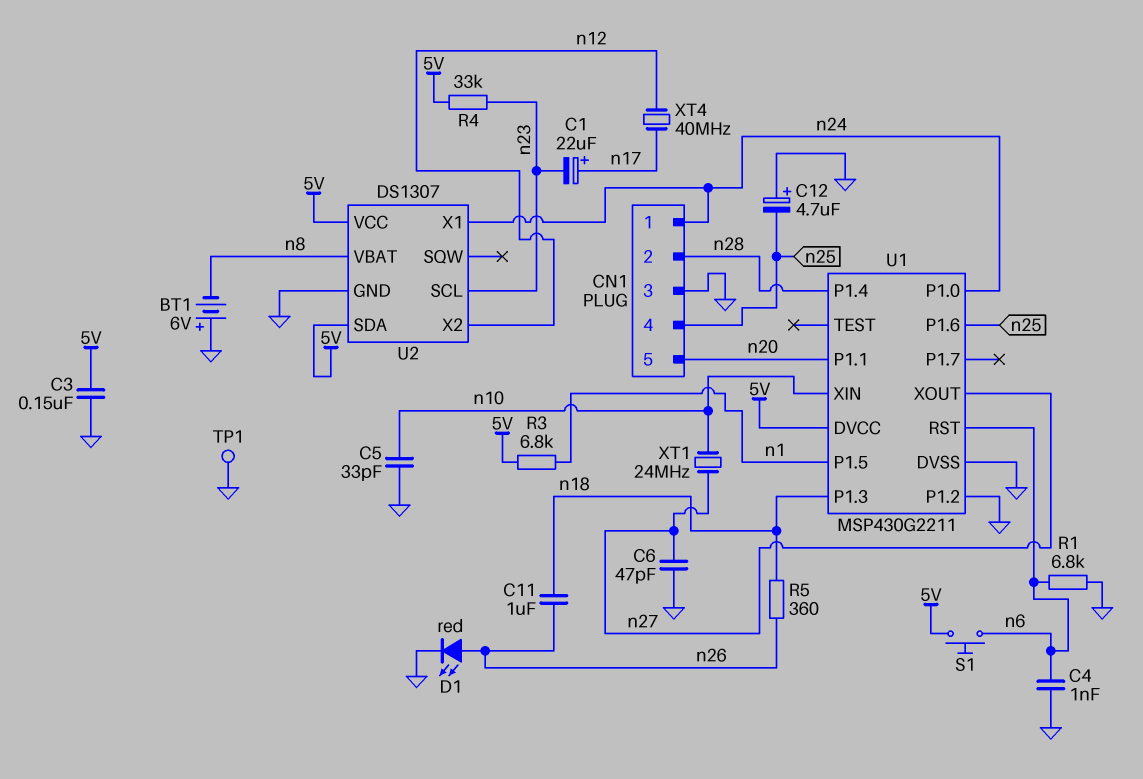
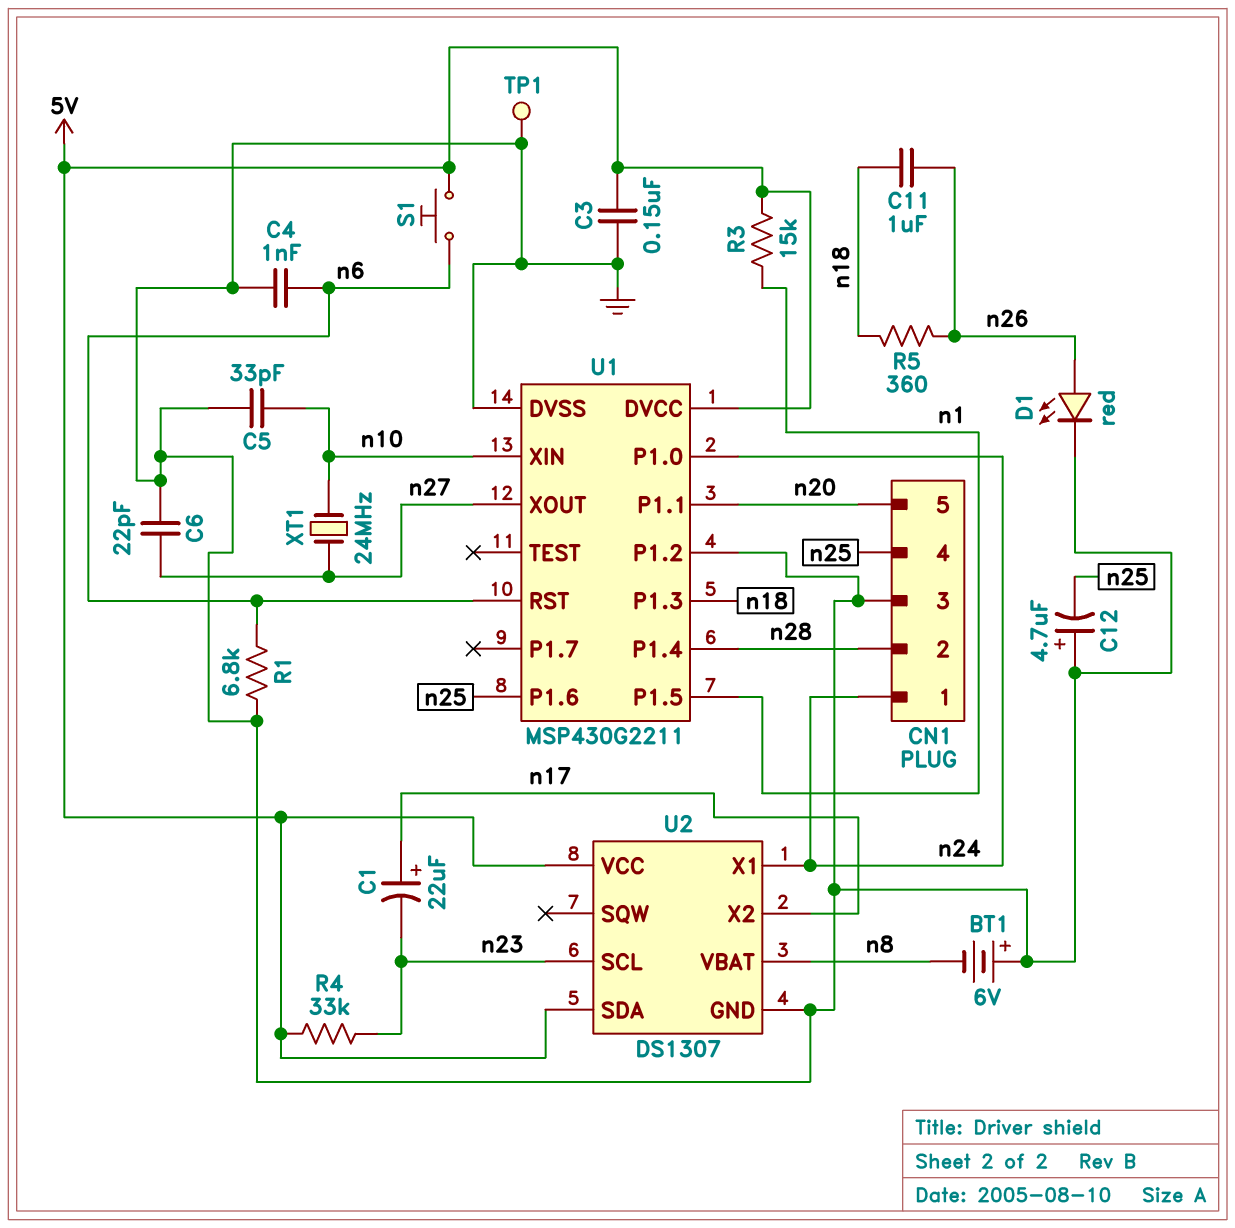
C6: 47pF (GND, n27) -> 22pF (GND, n27)
R3: 6.8k (5V, n1) -> 15k (5V, n1)
U2 pin X2: n12 -> n17
XT4: 40MHz (n12, n17) -> none

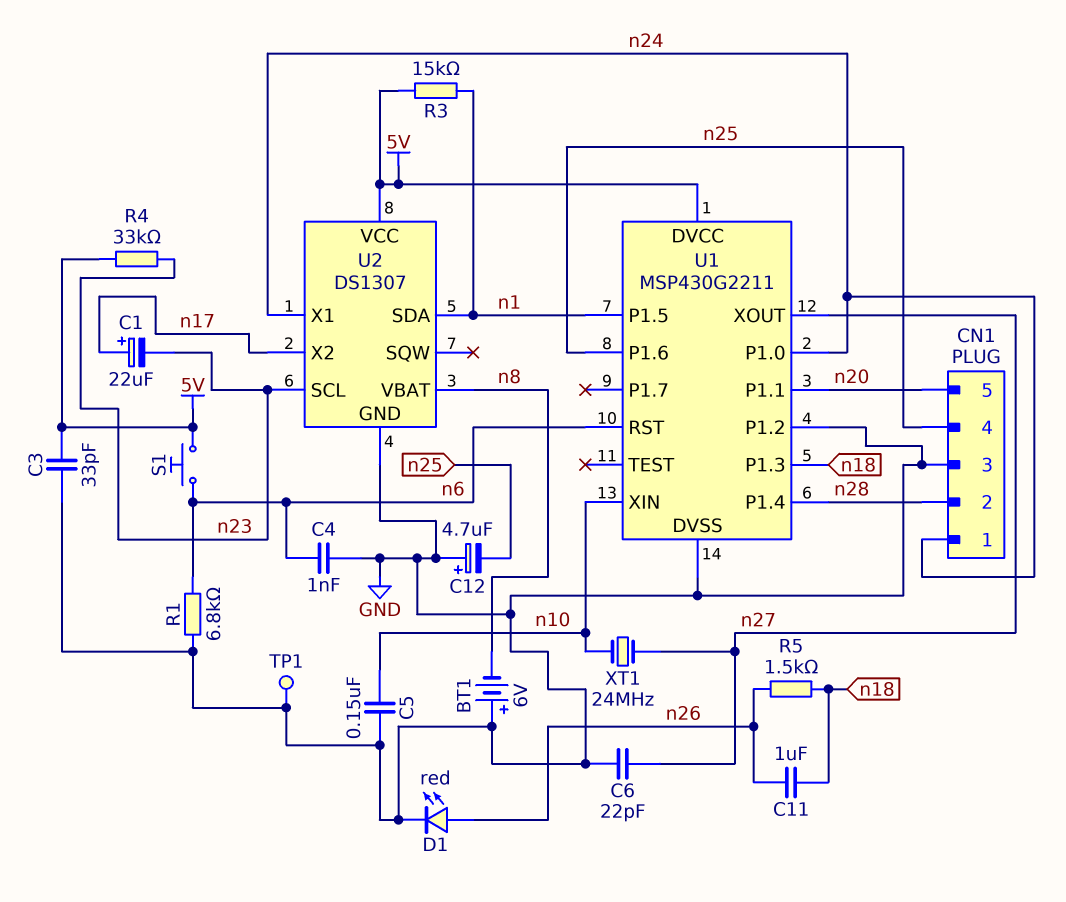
C3: 150nF (5V, GND) -> 33pF (5V, GND)
C5: 33pF (GND, n10) -> 150nF (GND, n10)
R5: 360 (n18, n26) -> 1.5k (n18, n26)
U2 pin SDA: 5V -> n1

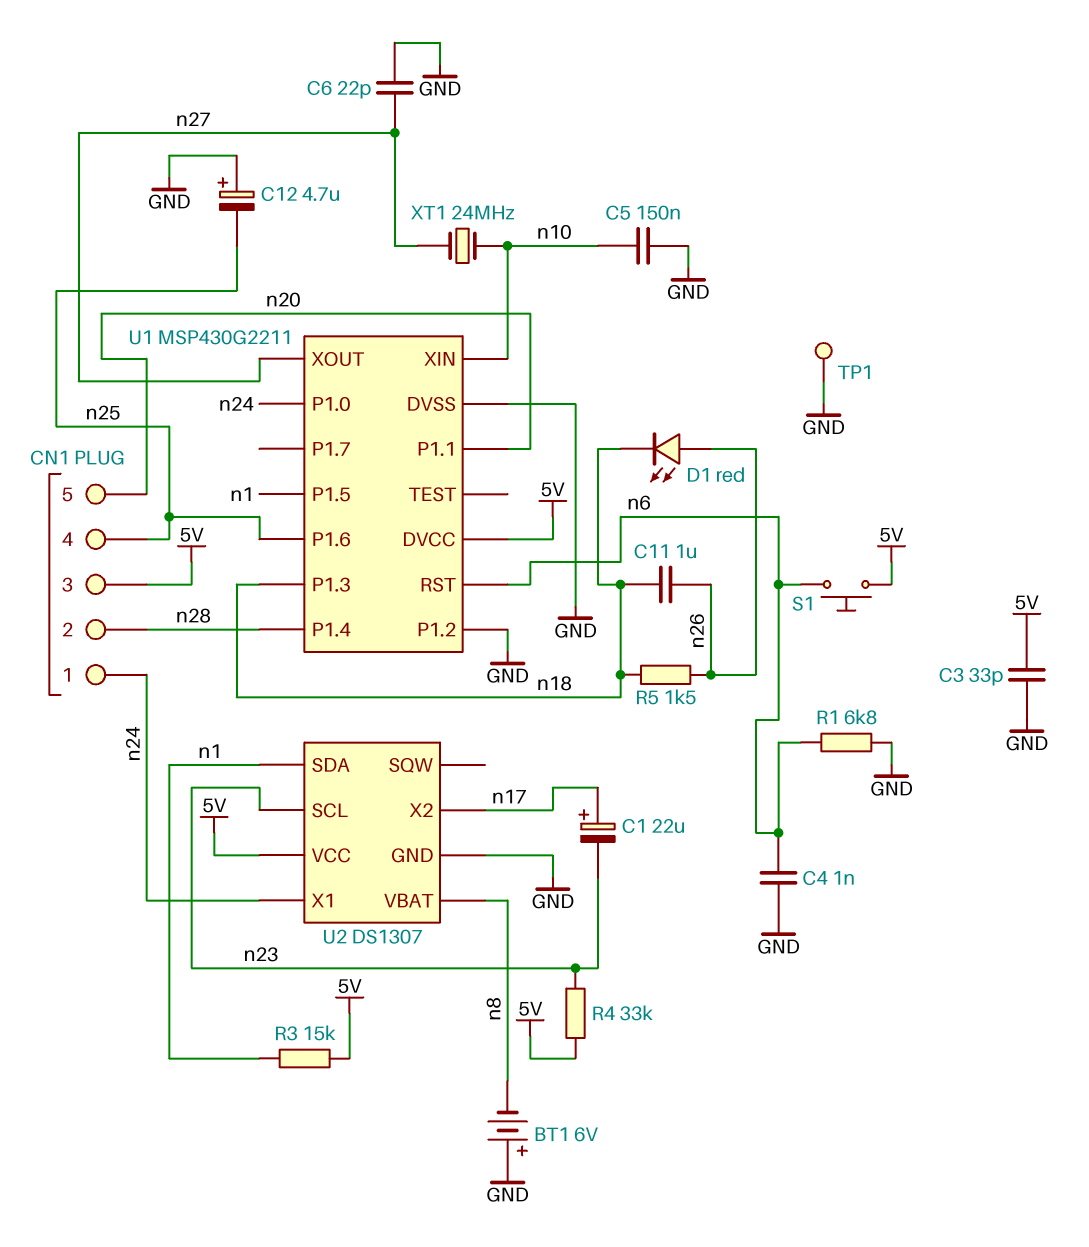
CN1 pin 3: GND -> 5V
D1: LED red (A n26, K GND) -> LED red (A n26, K n18)

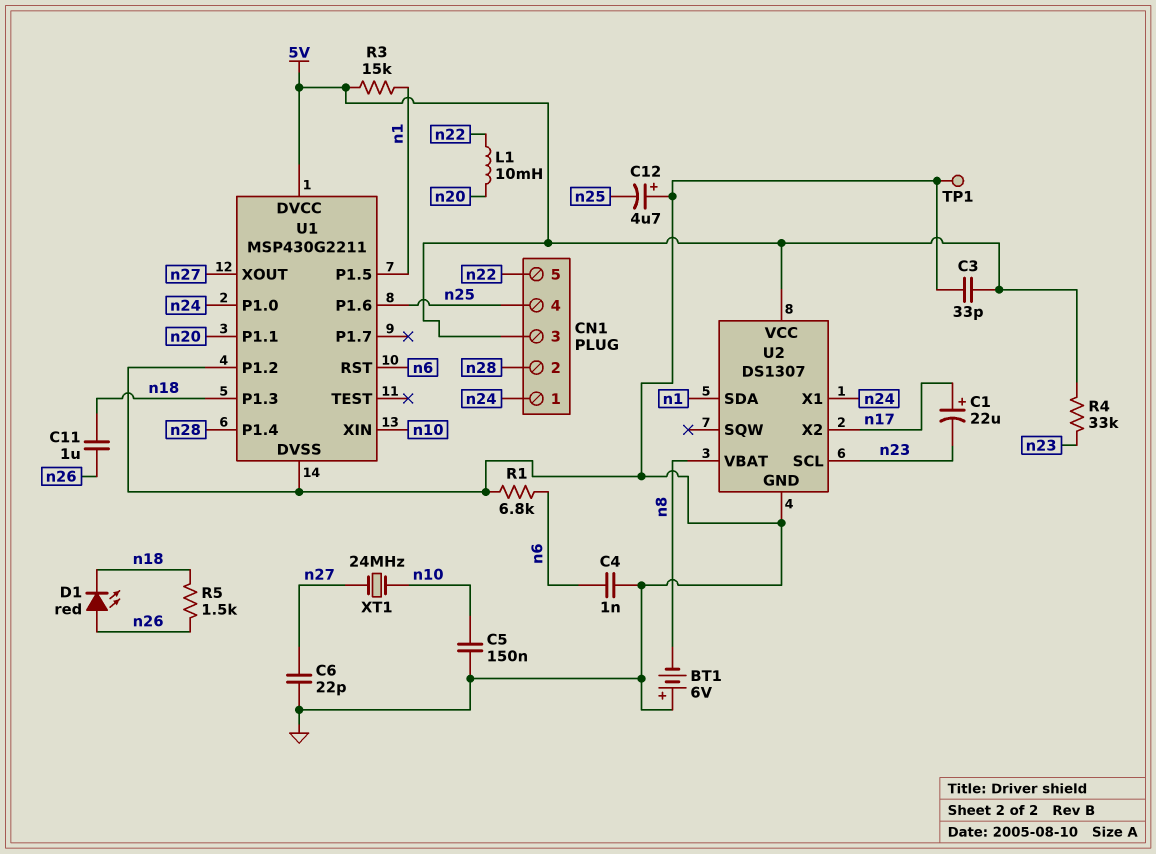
CN1 pin 5: n20 -> n22
L1: none -> 10mH (n20, n22)
S1: button (5V, n6) -> none

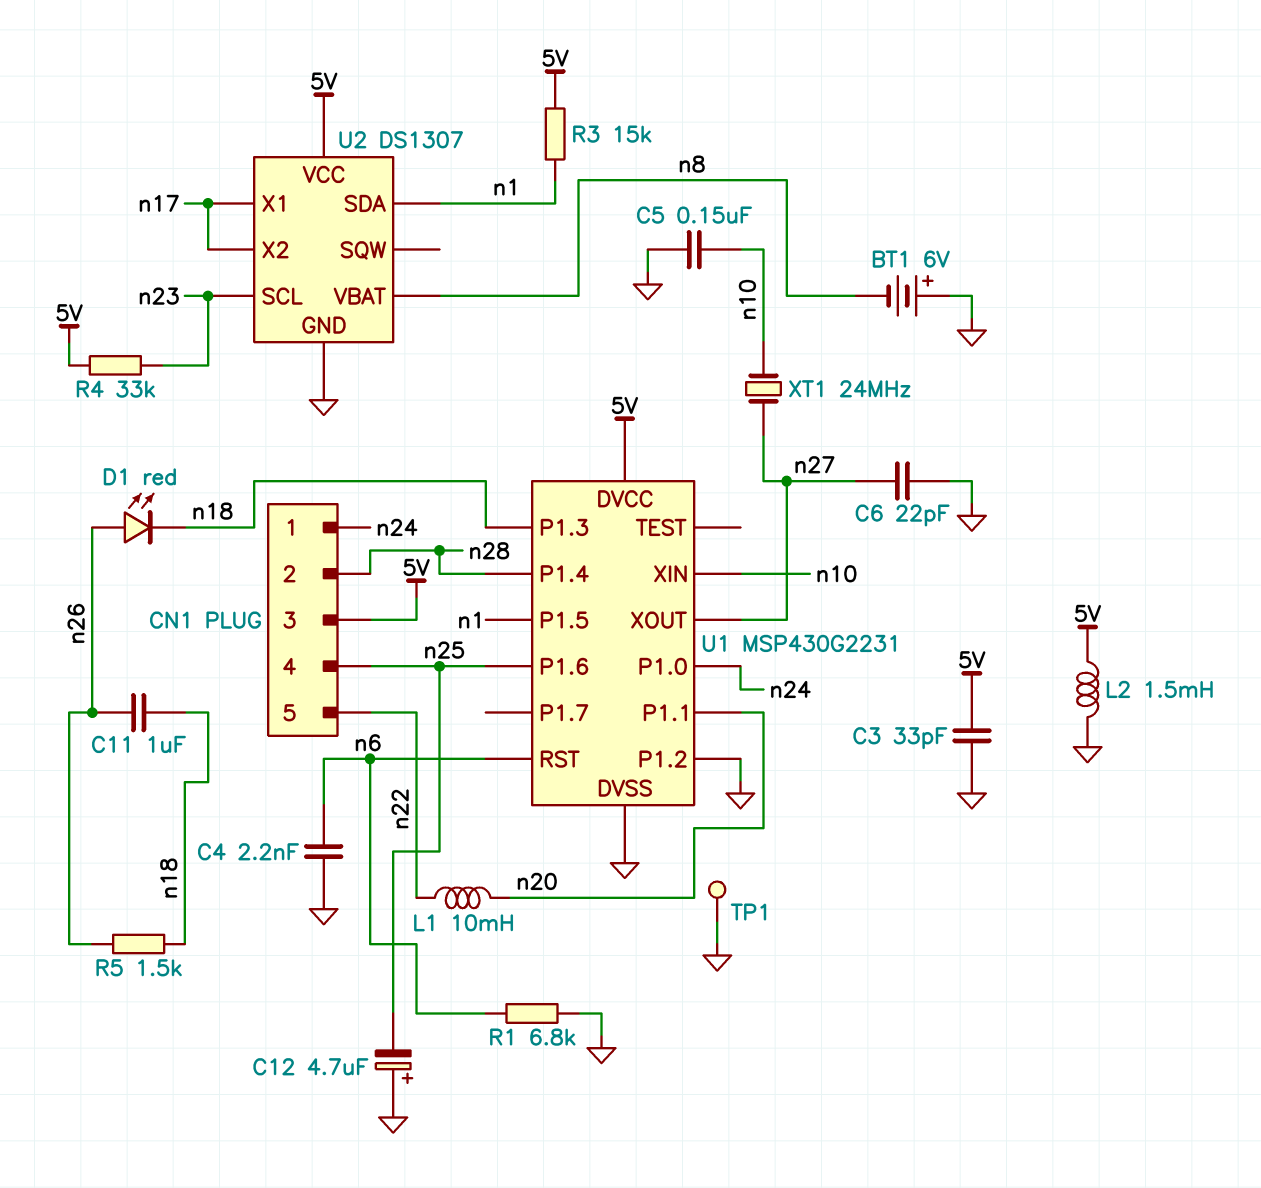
C1: 22uF (plus n17, minus n23) -> none
C4: 1nF (GND, n6) -> 2.2nF (GND, n6)
L2: none -> 1.5mH (5V, GND)
U1: MSP430G2211 -> MSP430G2231
U2 pin X1: n24 -> n17

